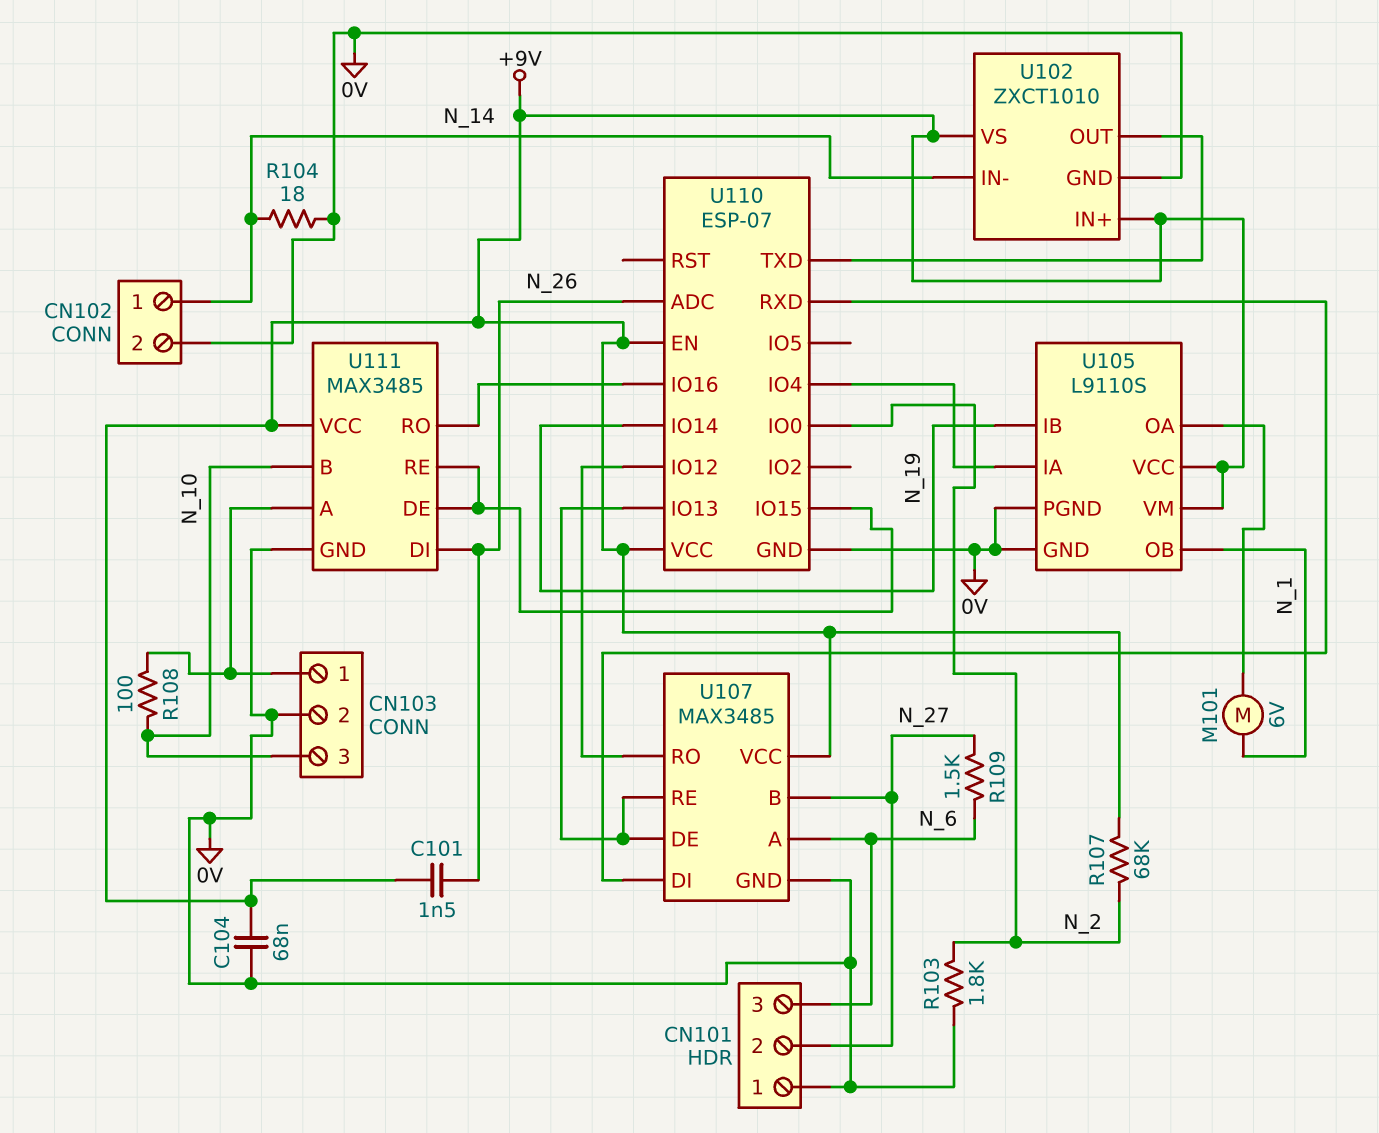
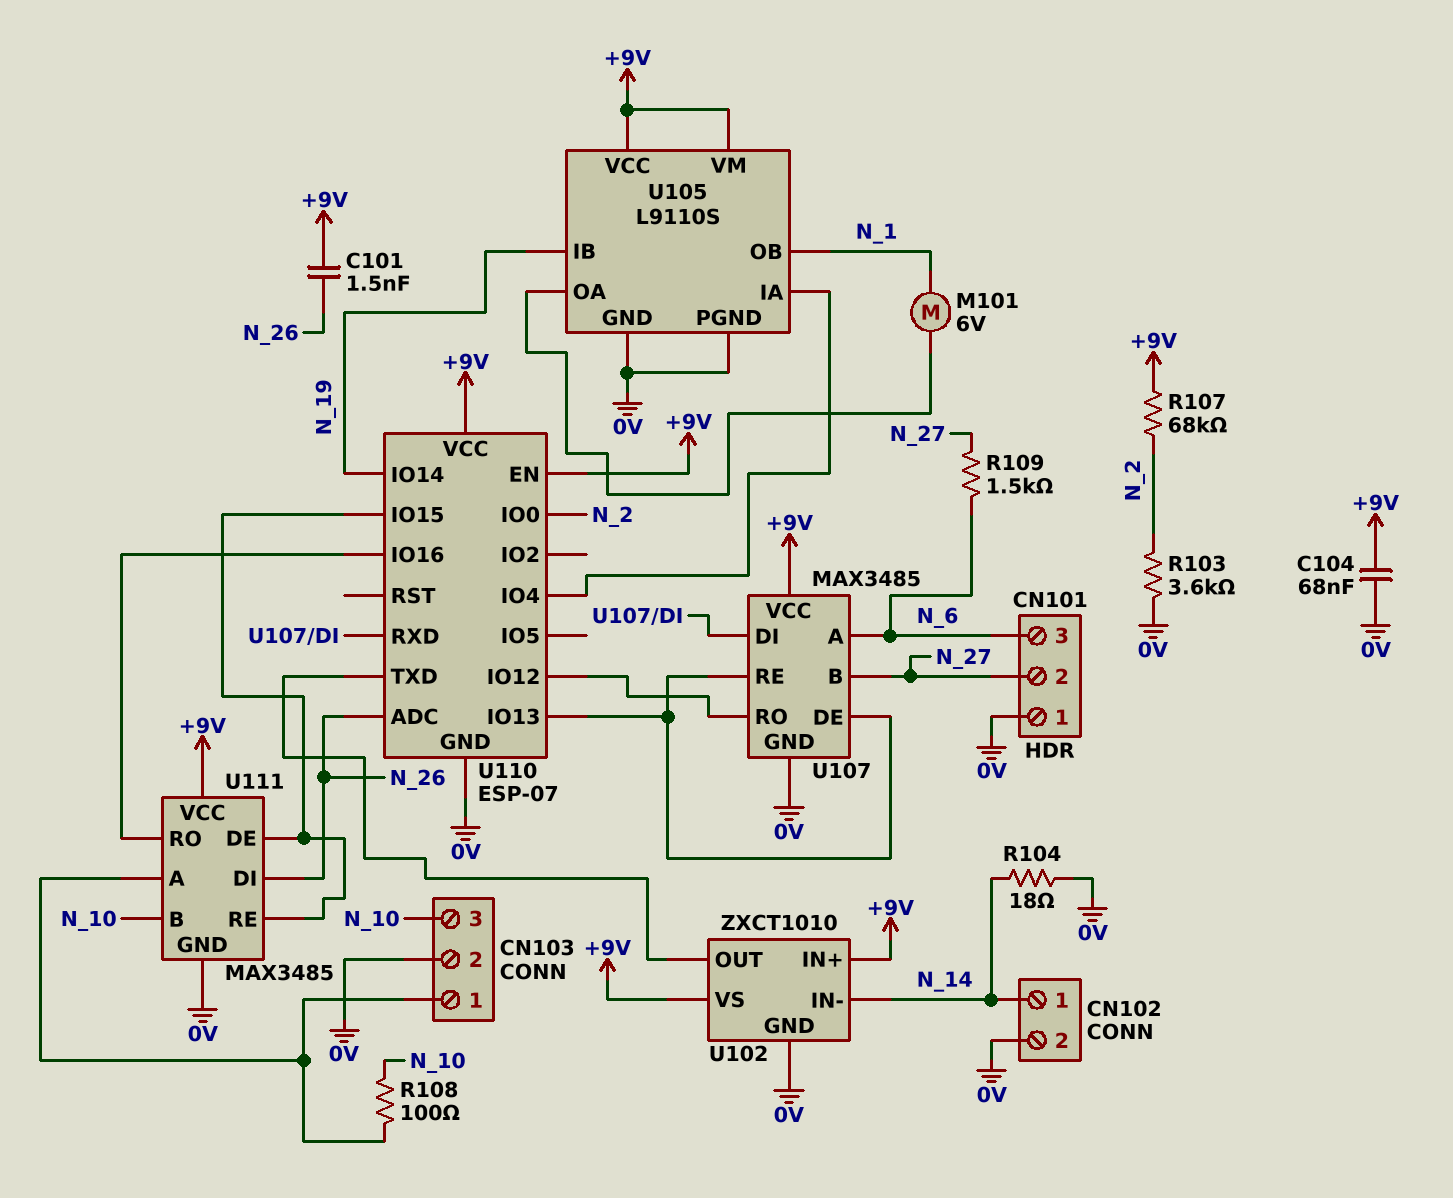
R103: 1.8k (0V, N_2) -> 3.6k (0V, N_2)

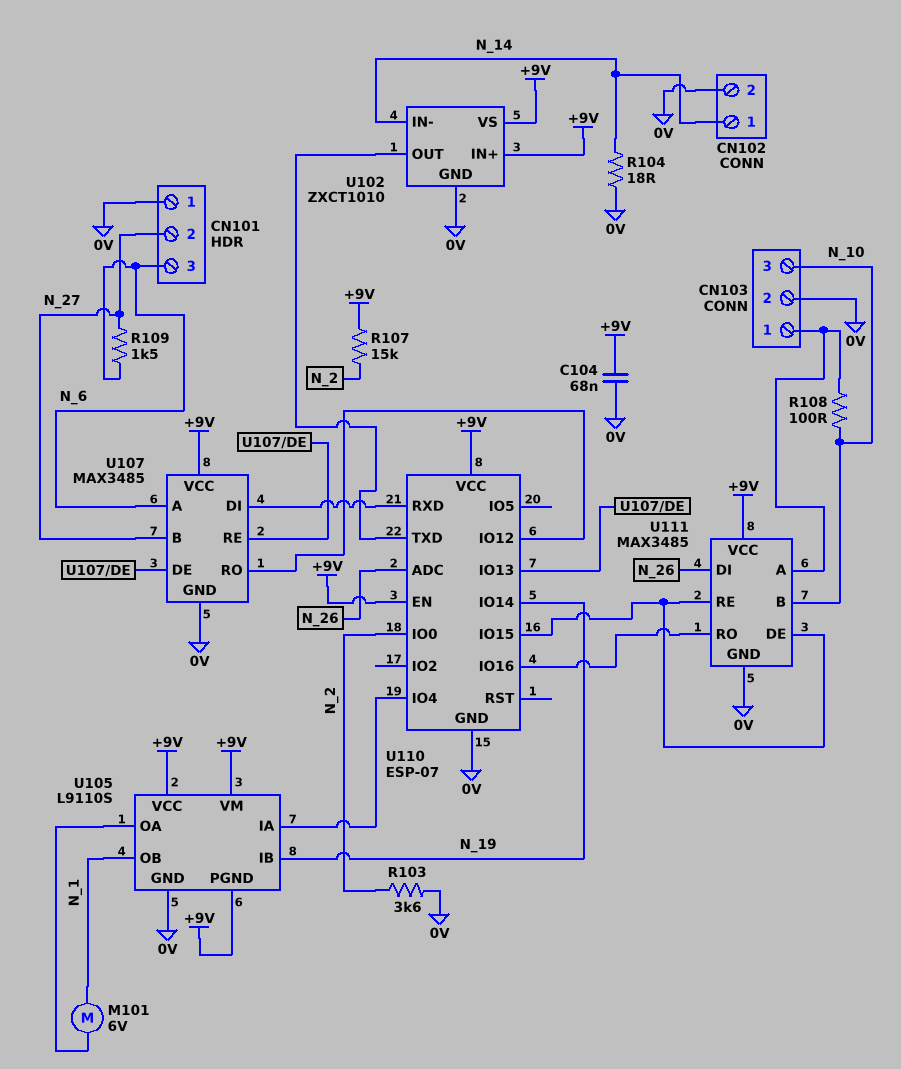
C101: 1.5nF (+9V, N_26) -> none
R107: 68k (+9V, N_2) -> 15k (+9V, N_2)
U105 pin PGND: 0V -> +9V

